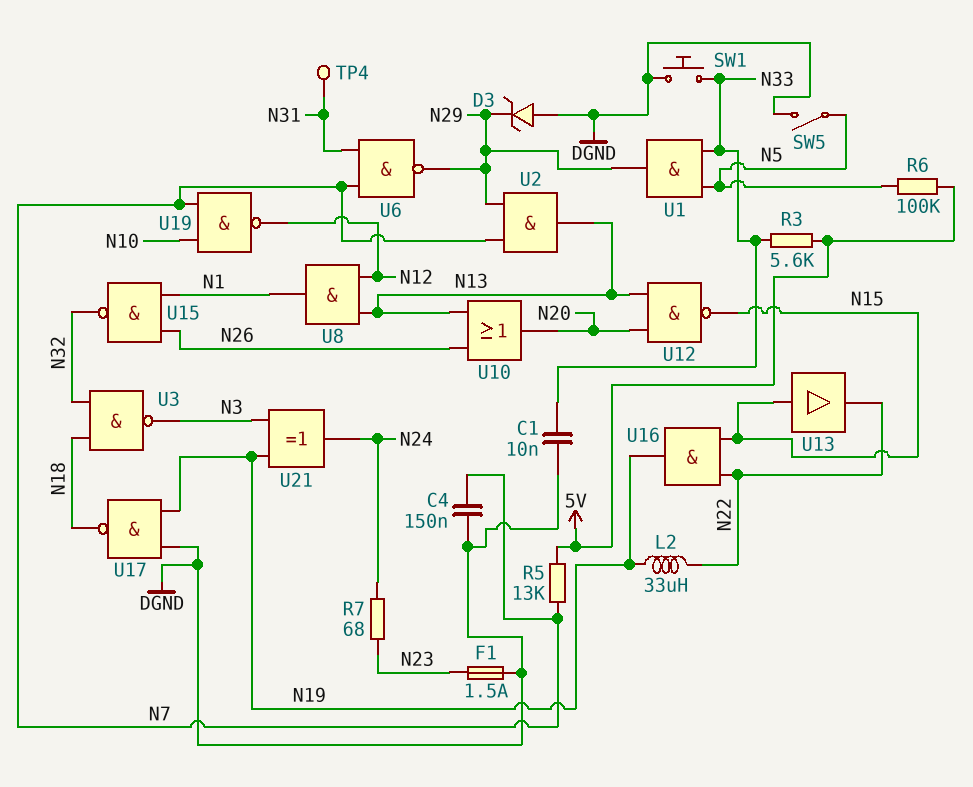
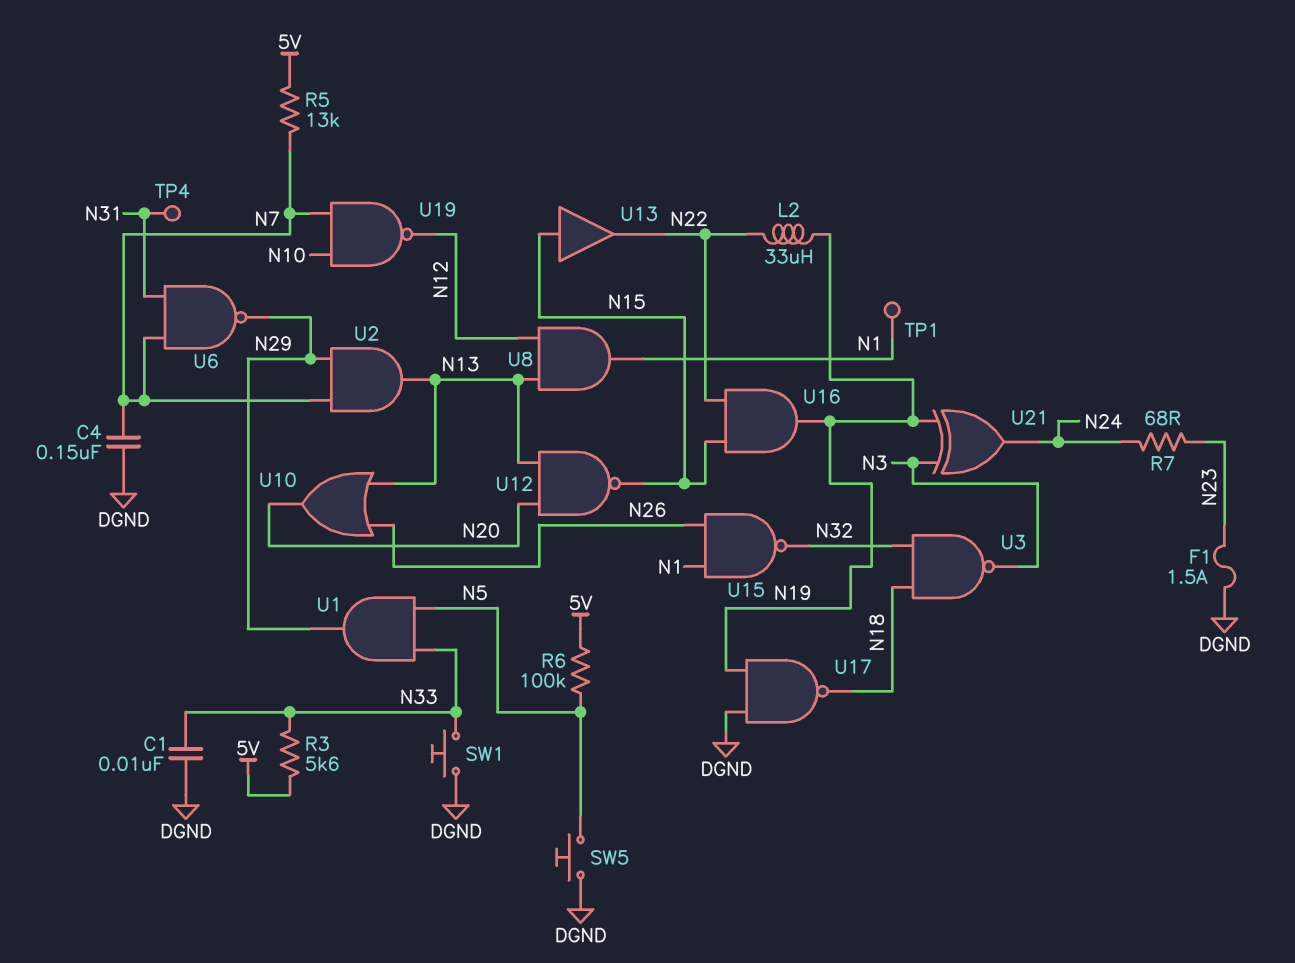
D3: zener (A DGND, K N29) -> none
SW5: switch (DGND, N5) -> button (DGND, N5)
TP1: none -> test point (N1)

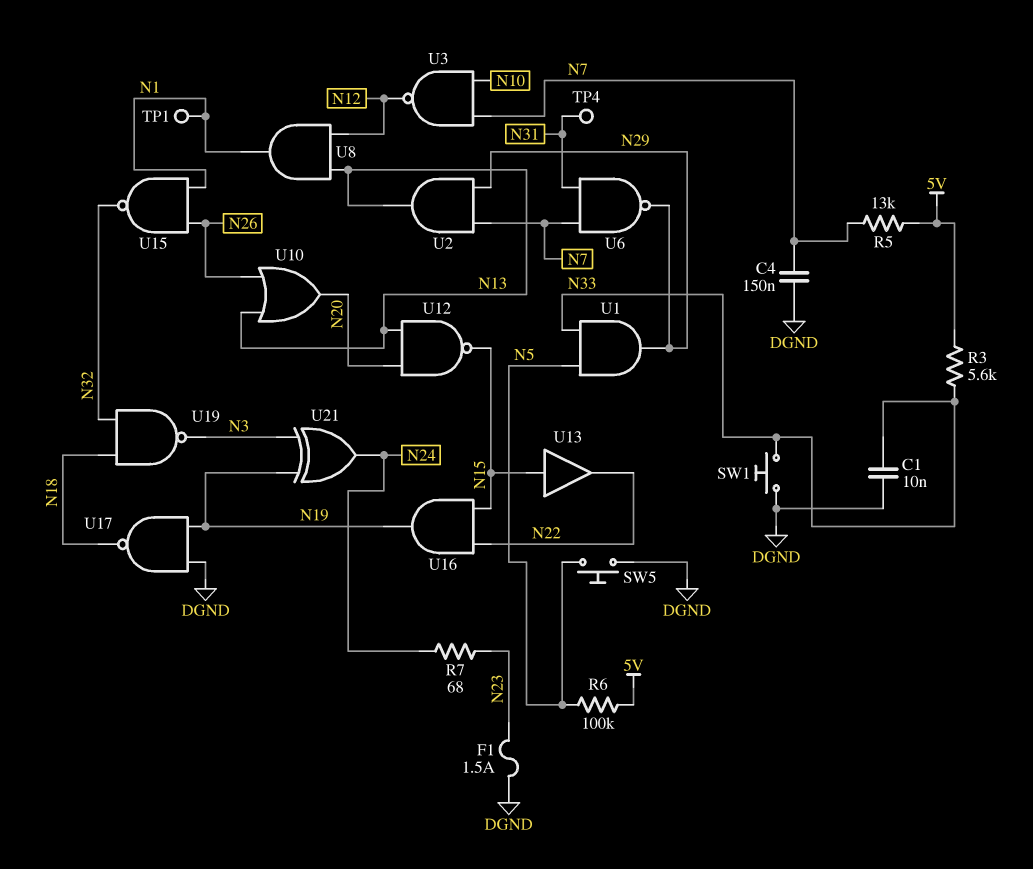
L2: 33uH (N19, N22) -> none
U3: NAND (in N18, in N32, out N3) -> NAND (in N7, in N10, out N12)
U19: NAND (in N7, in N10, out N12) -> NAND (in N18, in N32, out N3)

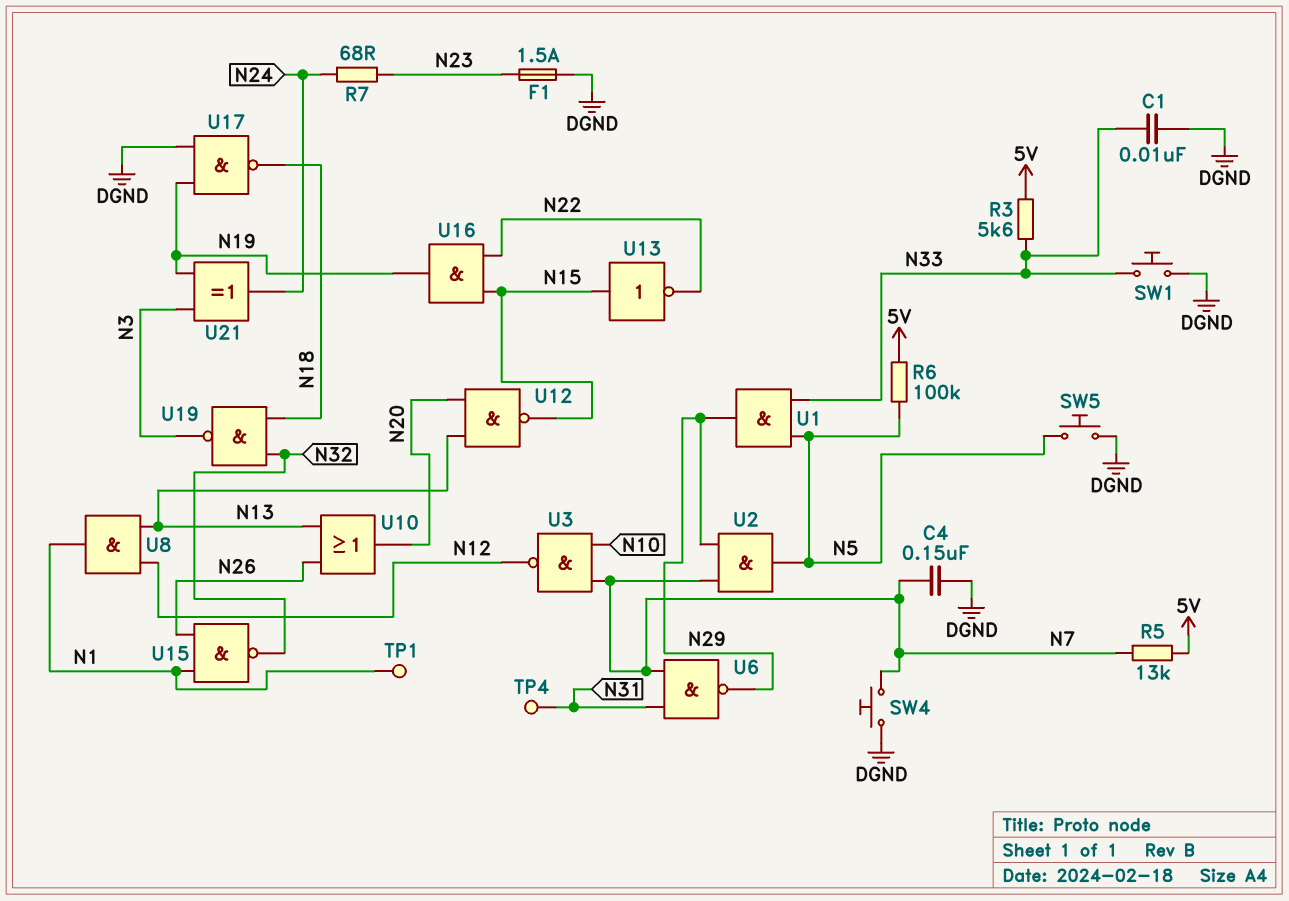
SW4: none -> button (DGND, N7)
U2: AND (in N7, in N29, out N13) -> AND (in N7, in N29, out N5)
U13: buffer (in N15, out N22) -> NOT (in N15, out N22)

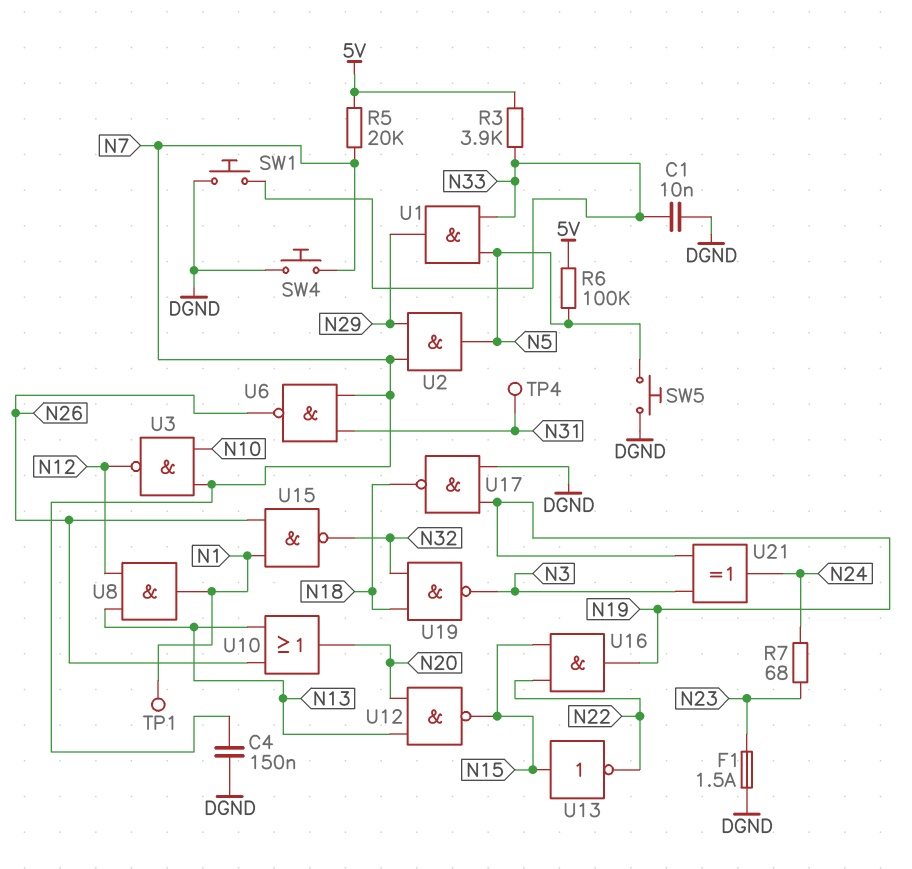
R3: 5.6k (5V, N33) -> 3.9k (5V, N33)
R5: 13k (5V, N7) -> 20k (5V, N7)
U6: NAND (in N7, in N31, out N29) -> NAND (in N7, in N31, out N26)

